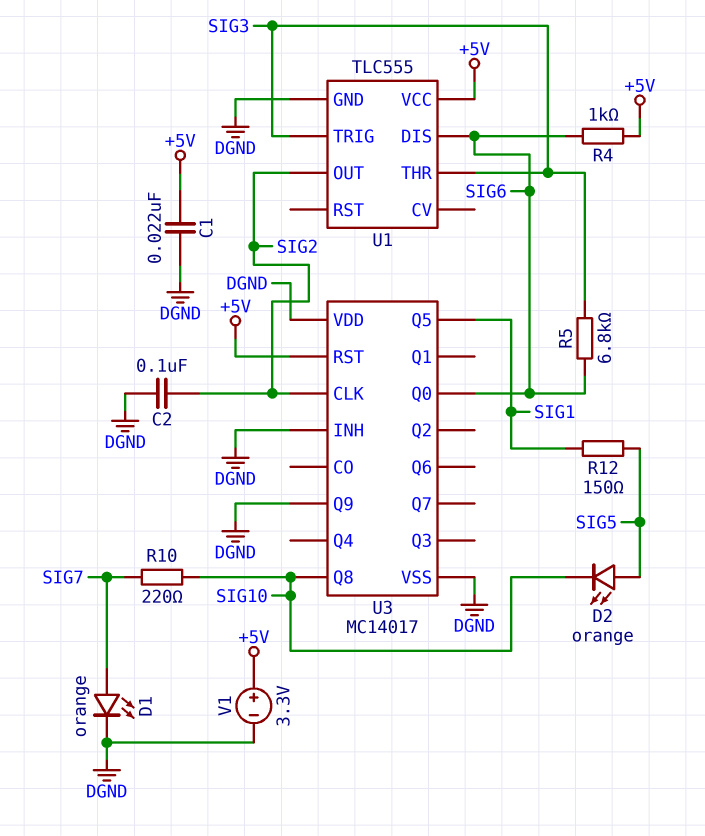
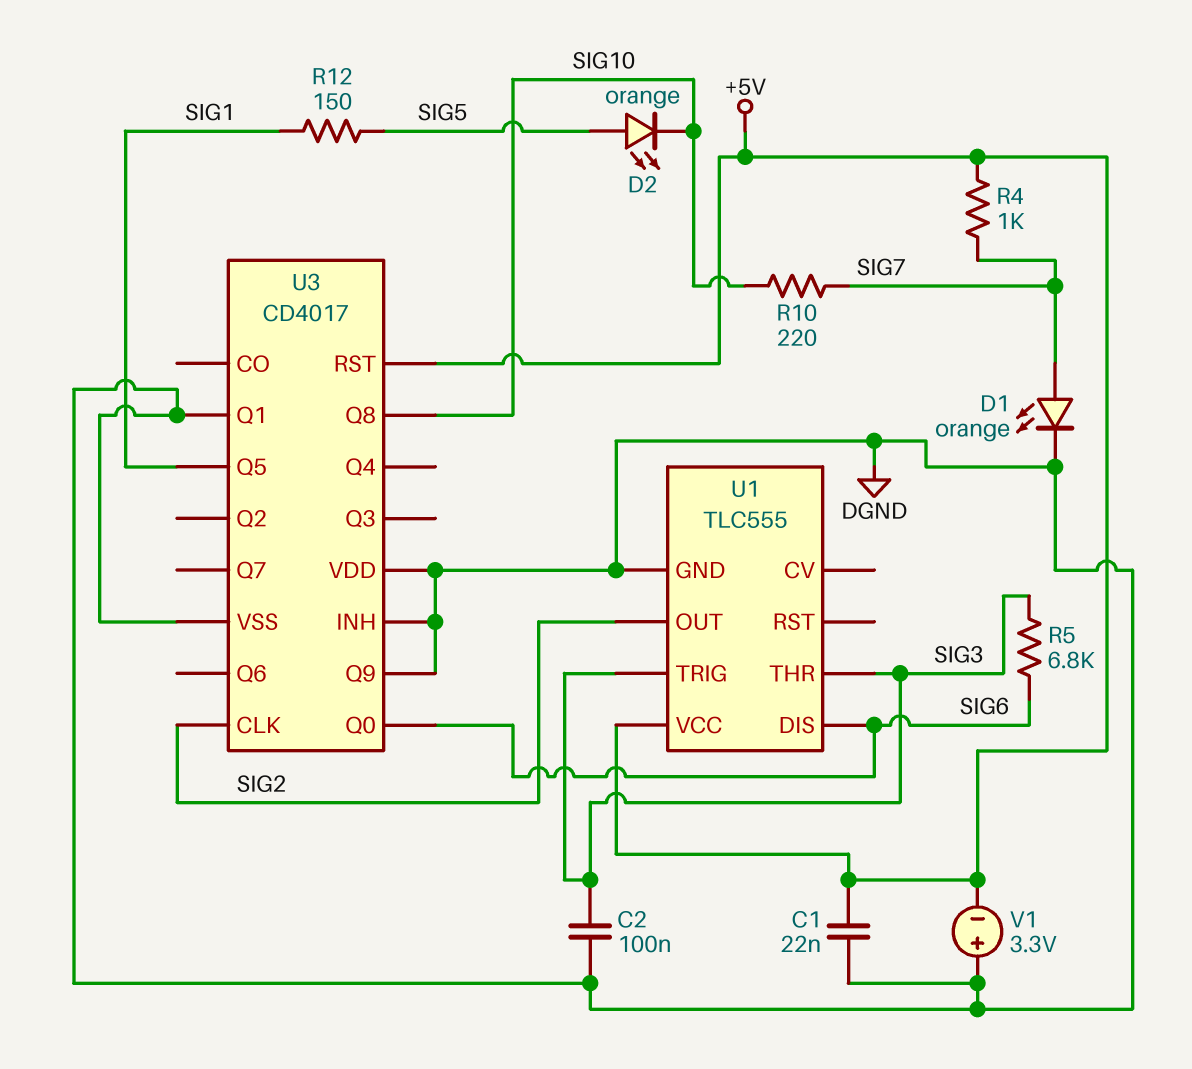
C2: 100nF (DGND, SIG2) -> 100nF (DGND, SIG3)
R4: 1k (+5V, SIG6) -> 1k (+5V, SIG7)
U3: MC14017 -> CD4017
U3 pin Q1: none -> DGND
V1: 3.3V (plus +5V, minus DGND) -> 3.3V (plus DGND, minus +5V)

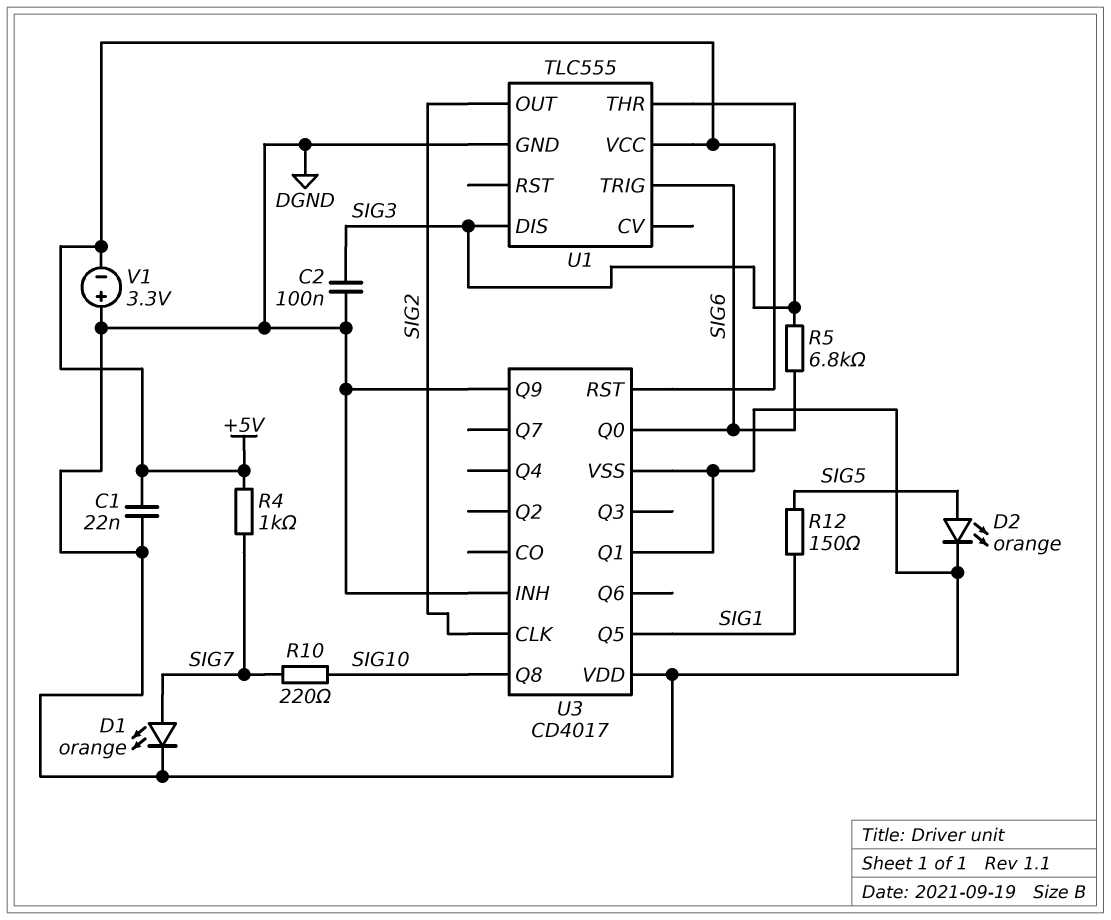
D2: LED orange (A SIG5, K SIG10) -> LED orange (A SIG5, K DGND)
U1 pin DIS: SIG6 -> SIG3
U1 pin TRIG: SIG3 -> SIG6

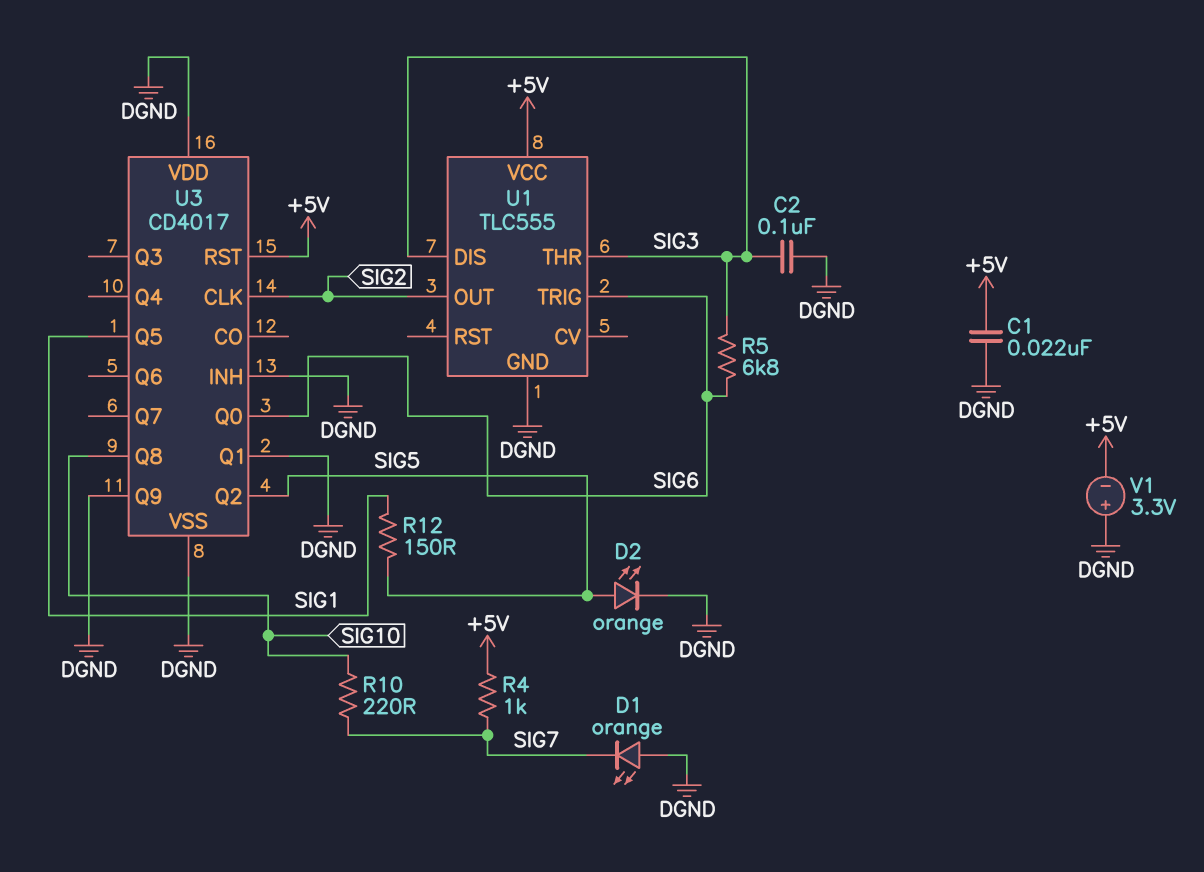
D1: LED orange (A SIG7, K DGND) -> LED orange (A DGND, K SIG7)
U3 pin Q2: none -> SIG5

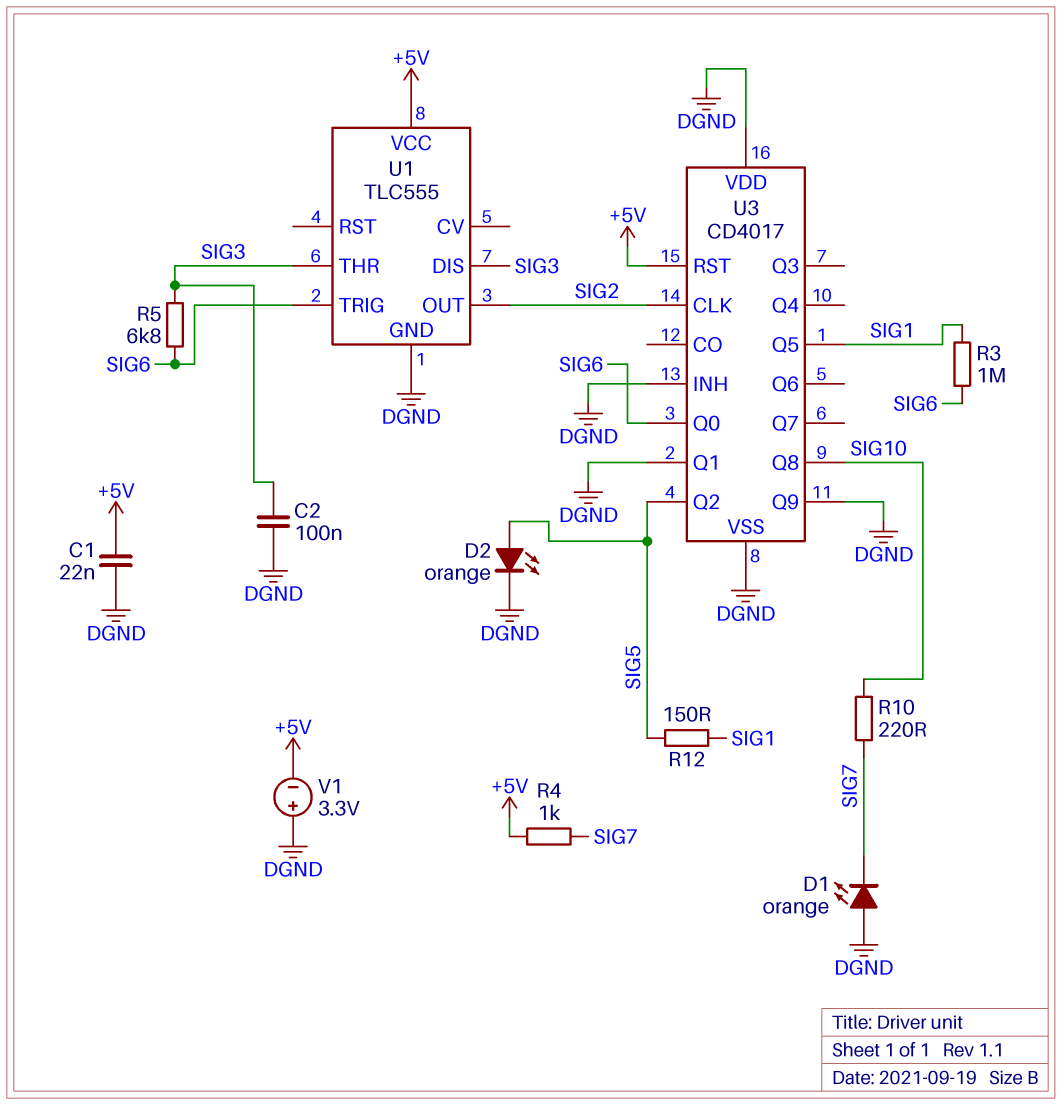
R3: none -> 1M (SIG1, SIG6)

